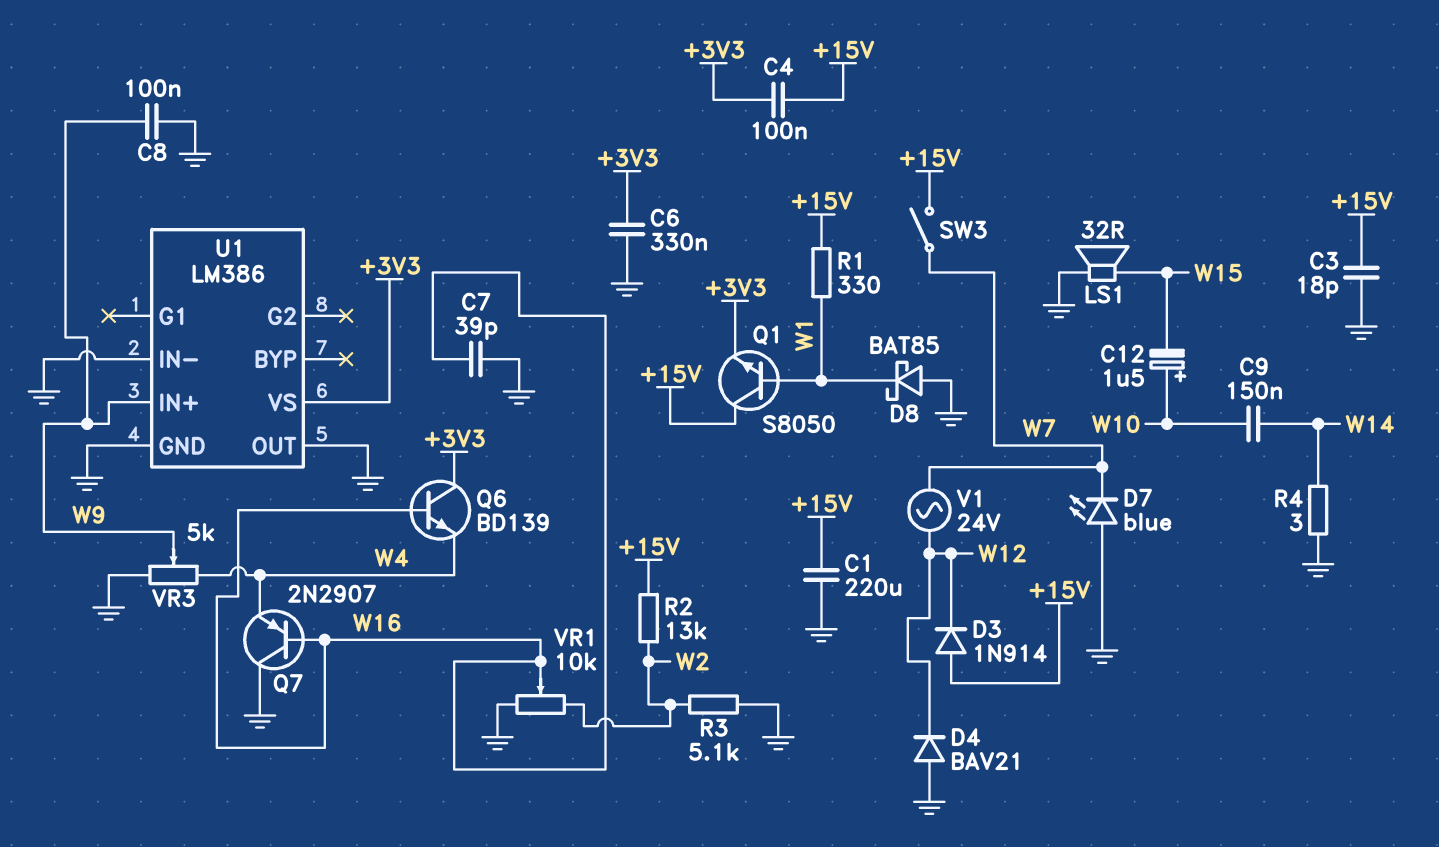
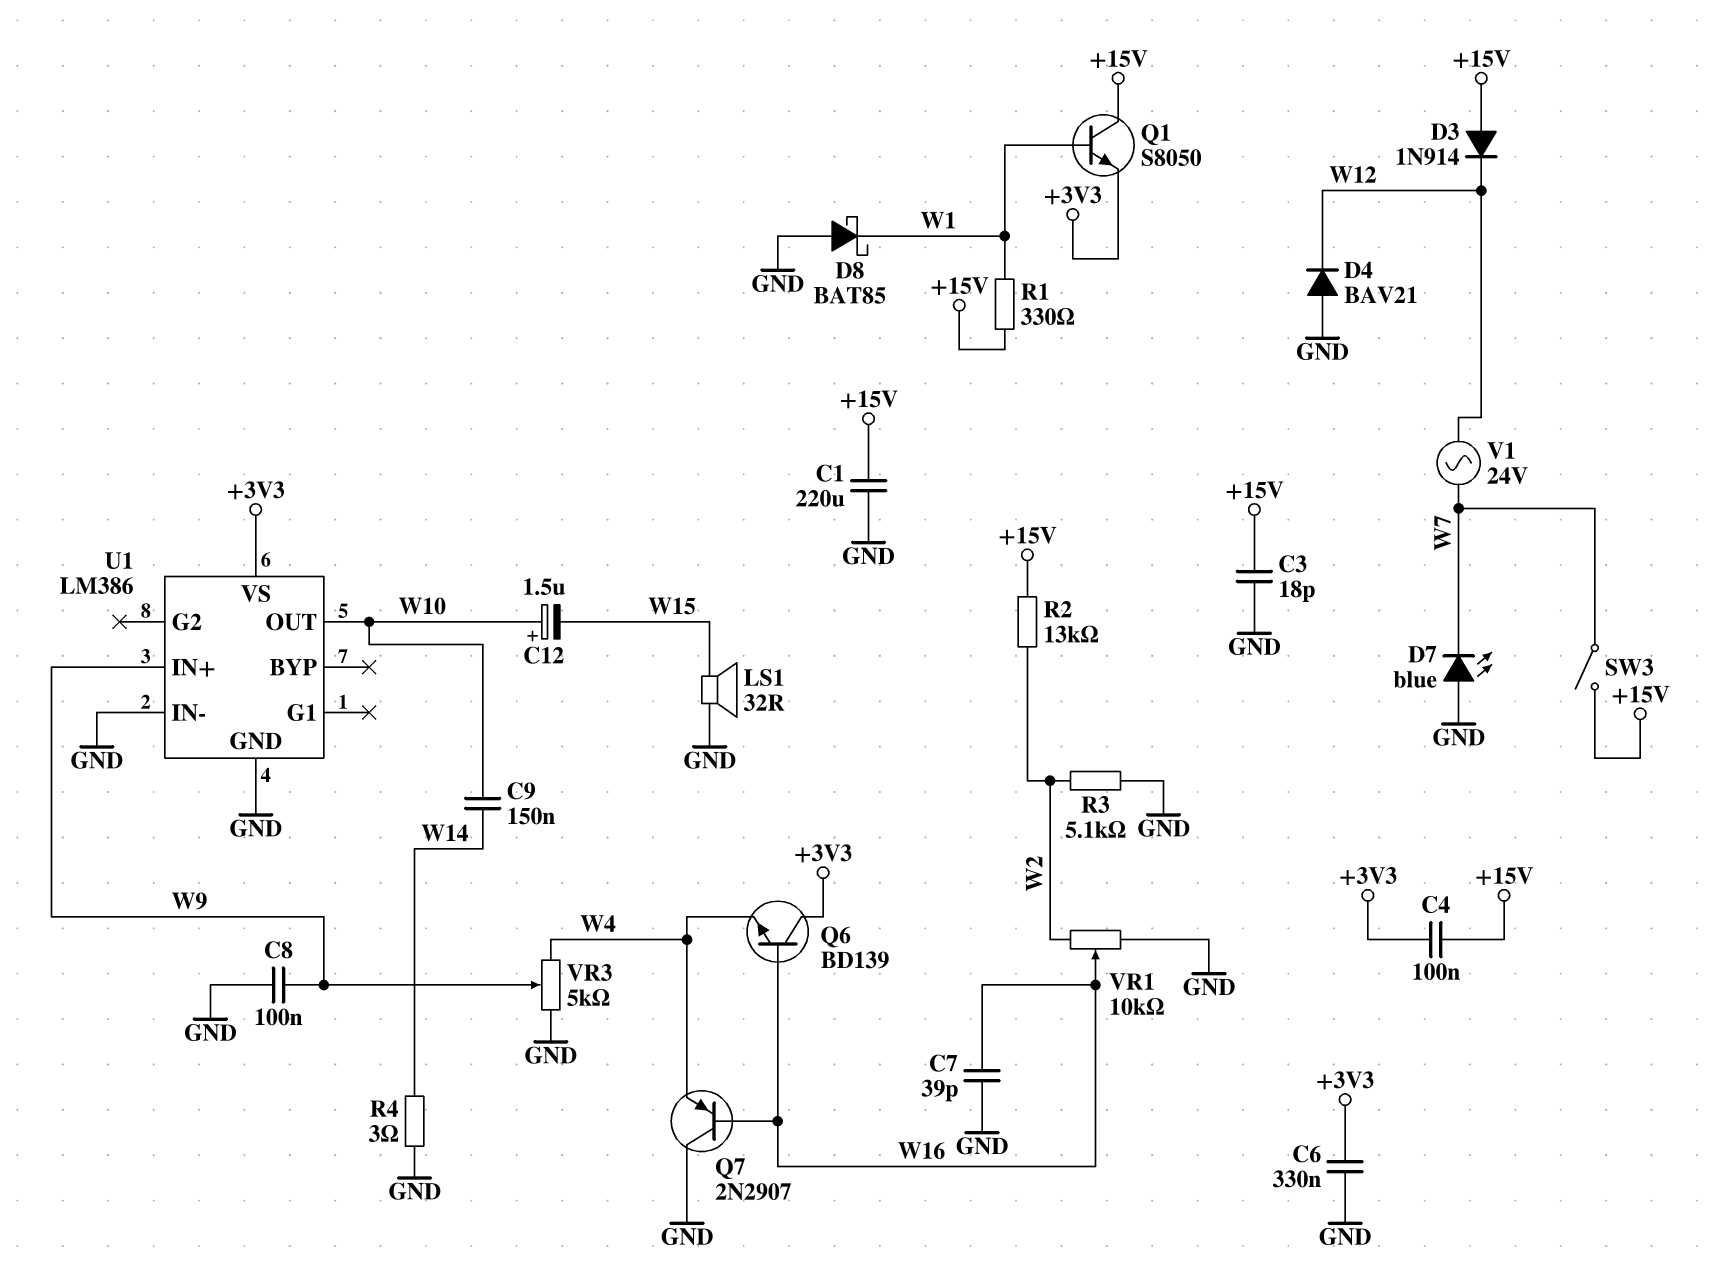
U1 pin OUT: GND -> W10

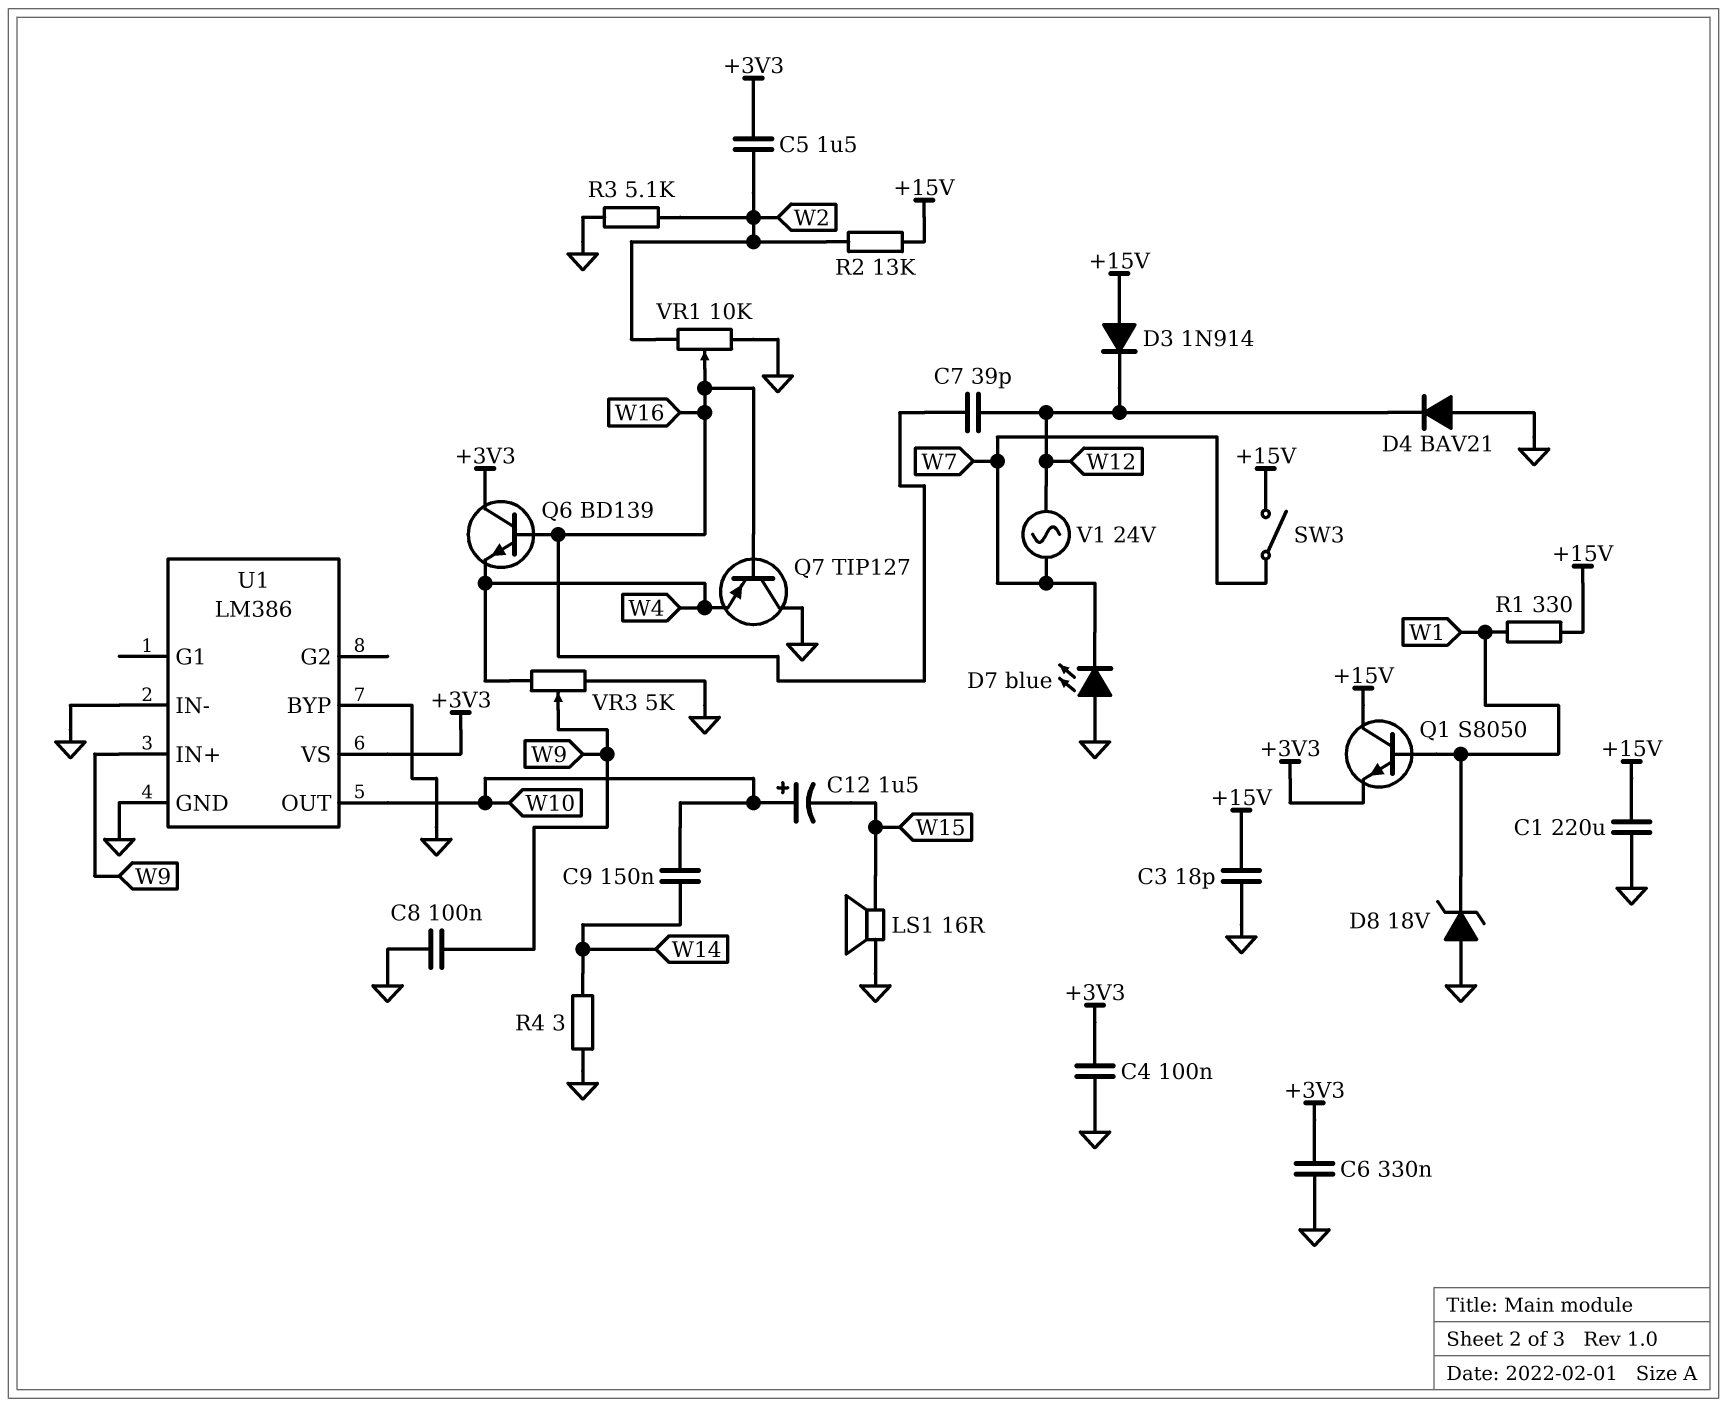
C4: 100nF (+3V3, +15V) -> 100nF (+3V3, GND)
C5: none -> 1.5uF (+3V3, W2)
C7: 39pF (GND, W16) -> 39pF (W12, W16)
D8: schottky BAT85 (A GND, K W1) -> zener 18V (A GND, K W1)
LS1: speaker 32R (GND, W15) -> speaker 16R (GND, W15)
Q7: PNP 2N2907 (B W16, C GND, E W4) -> PNP TIP127 (B W16, C GND, E W4)
U1 pin BYP: none -> GND

